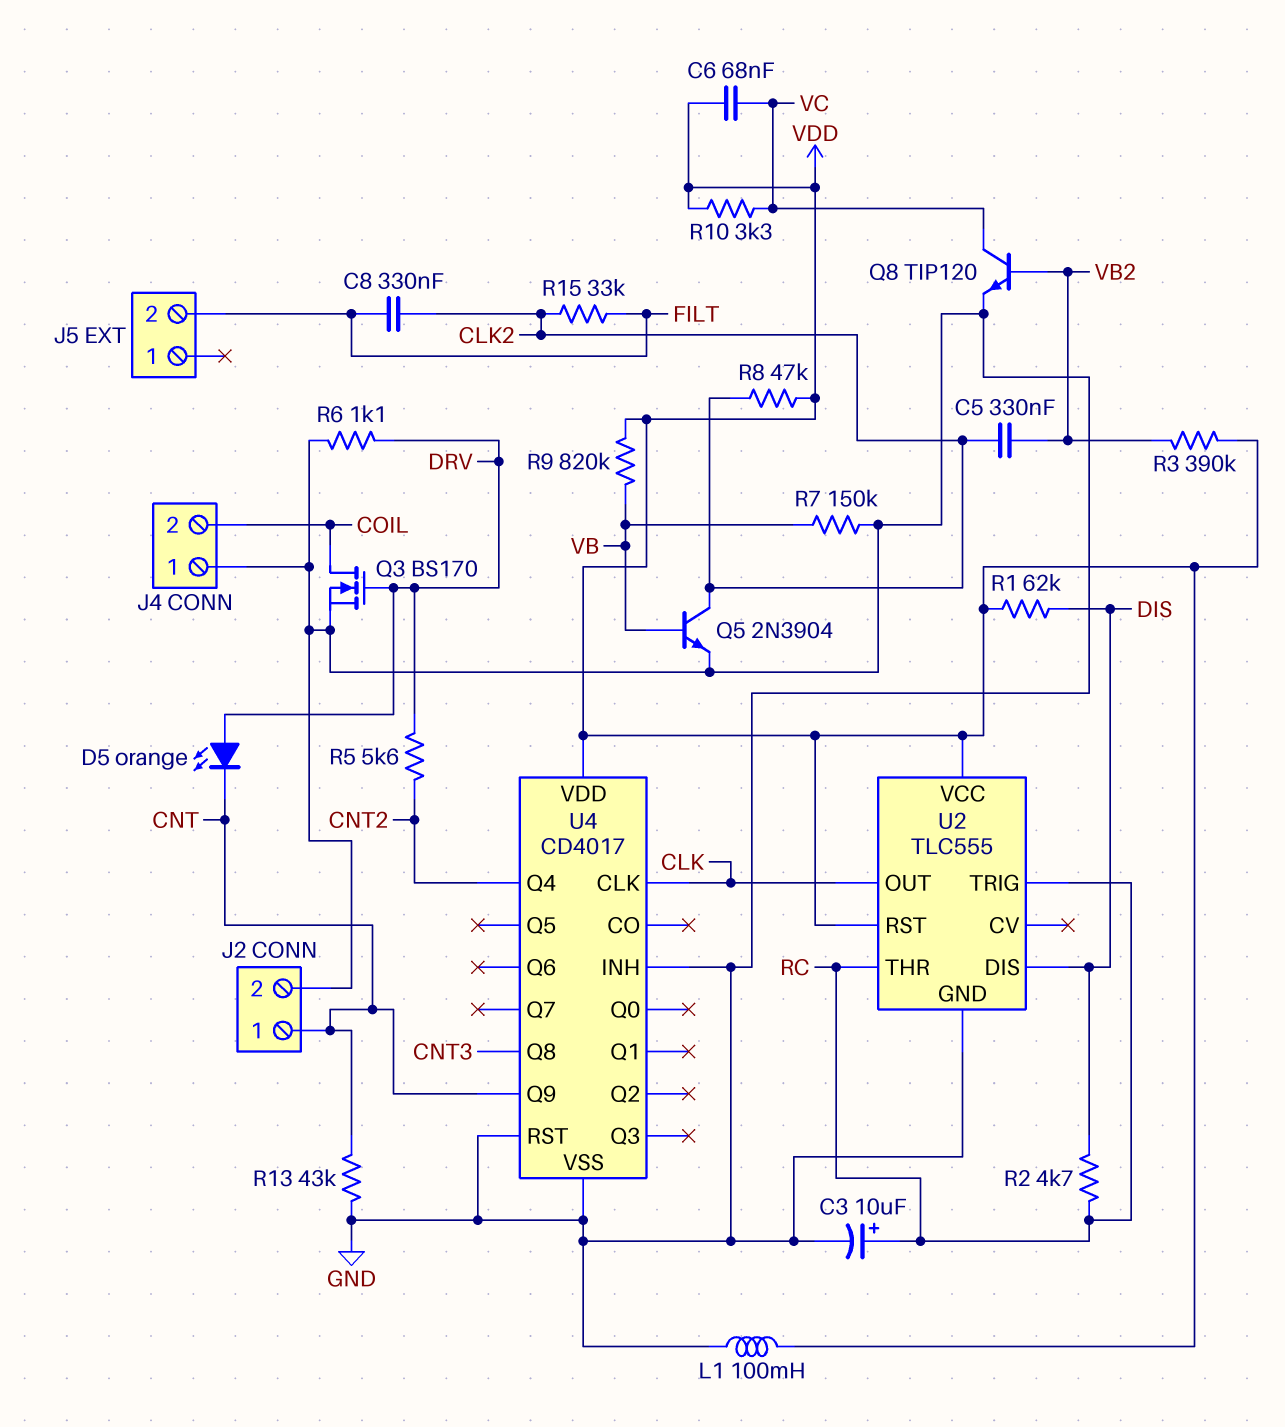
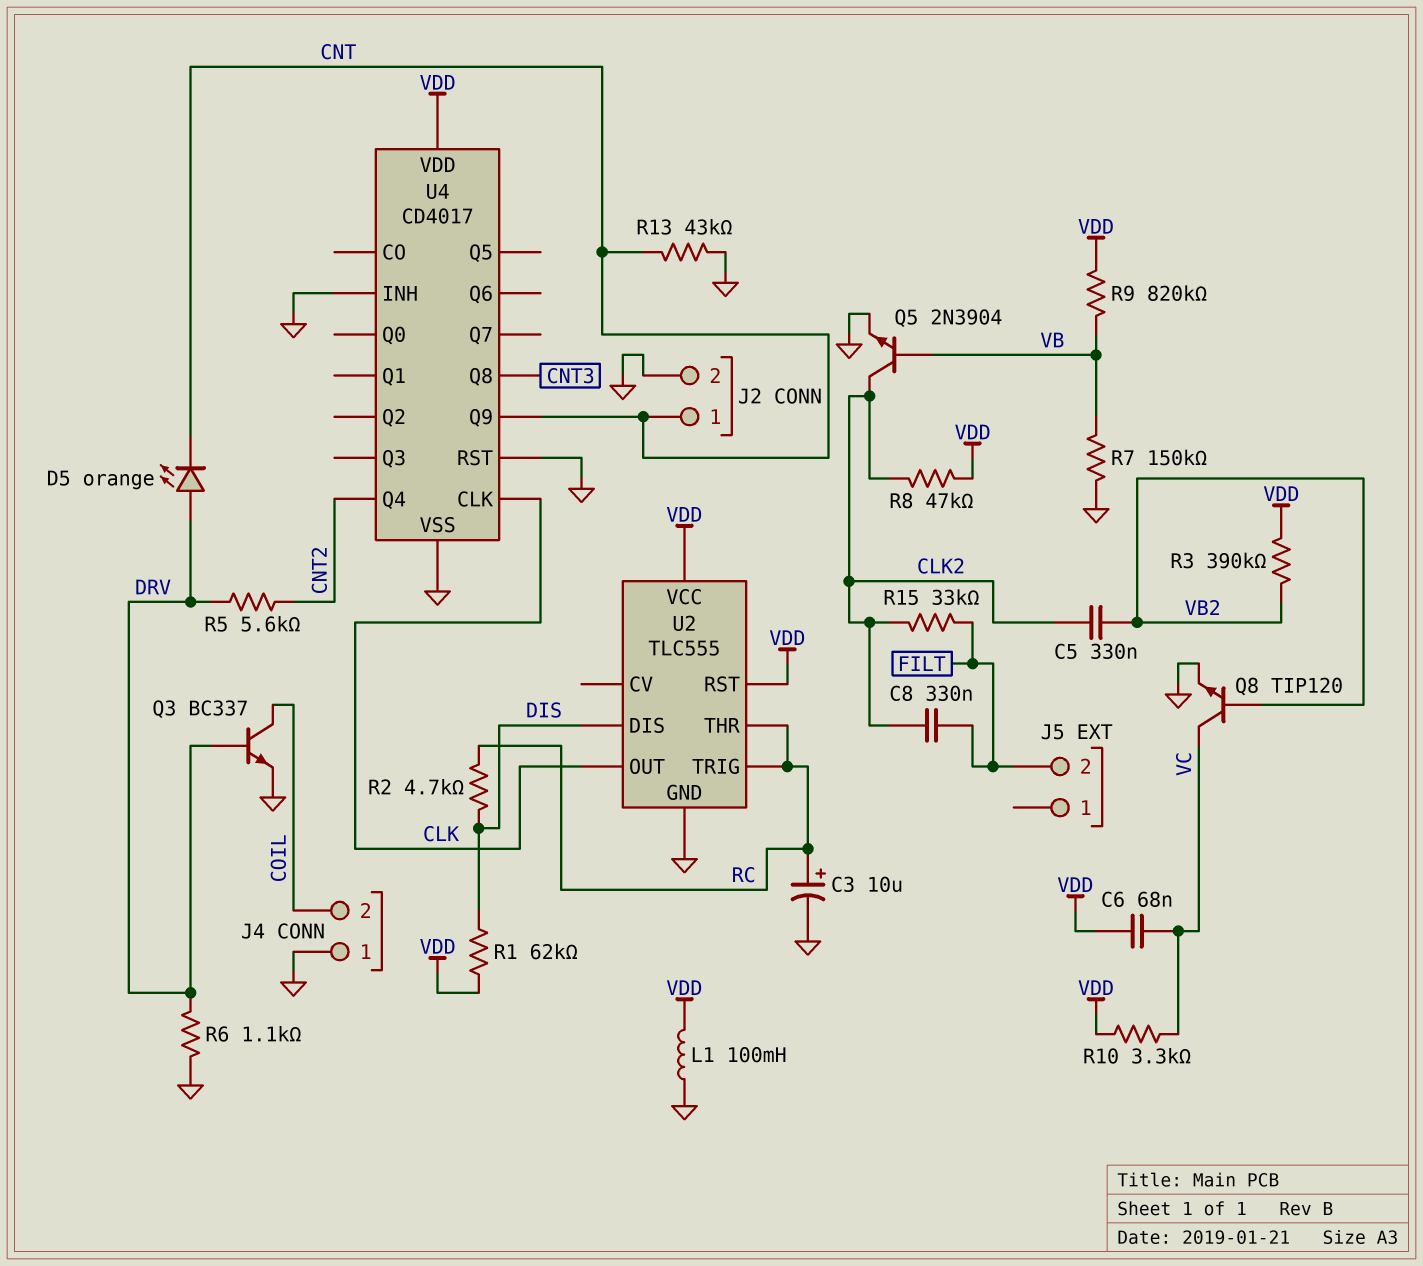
Q3: NMOS BS170 (G DRV, D COIL, S GND) -> NPN BC337 (B DRV, C COIL, E GND)

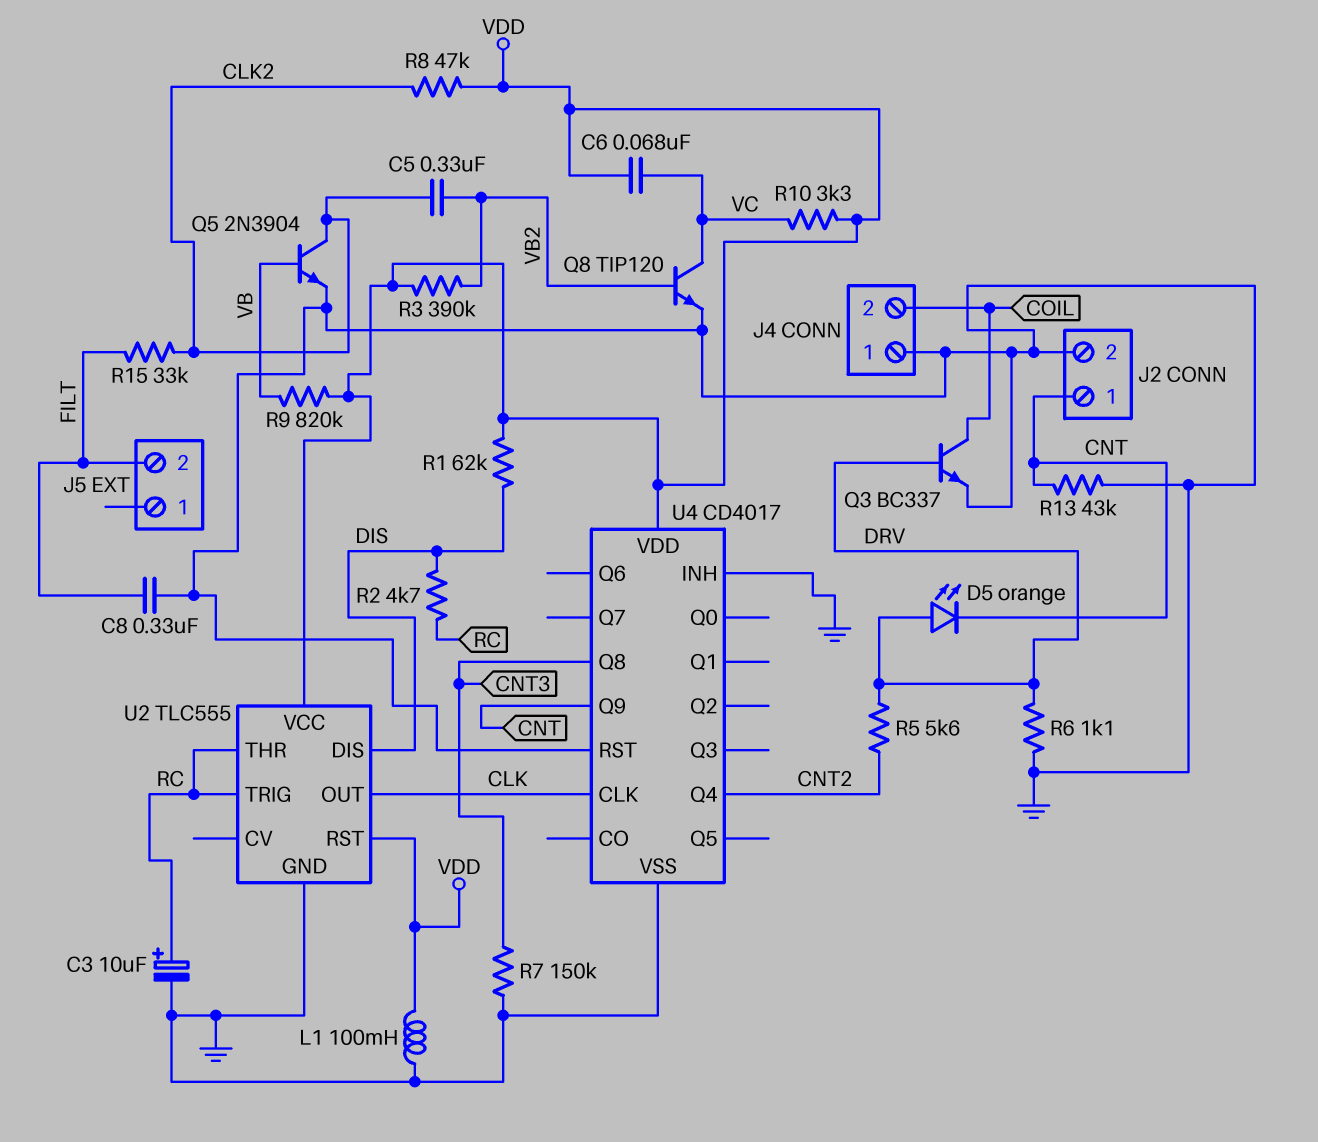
C8: 330nF (CLK2, FILT) -> 330nF (FILT, GND)
R7: 150k (GND, VB) -> 150k (CNT3, GND)

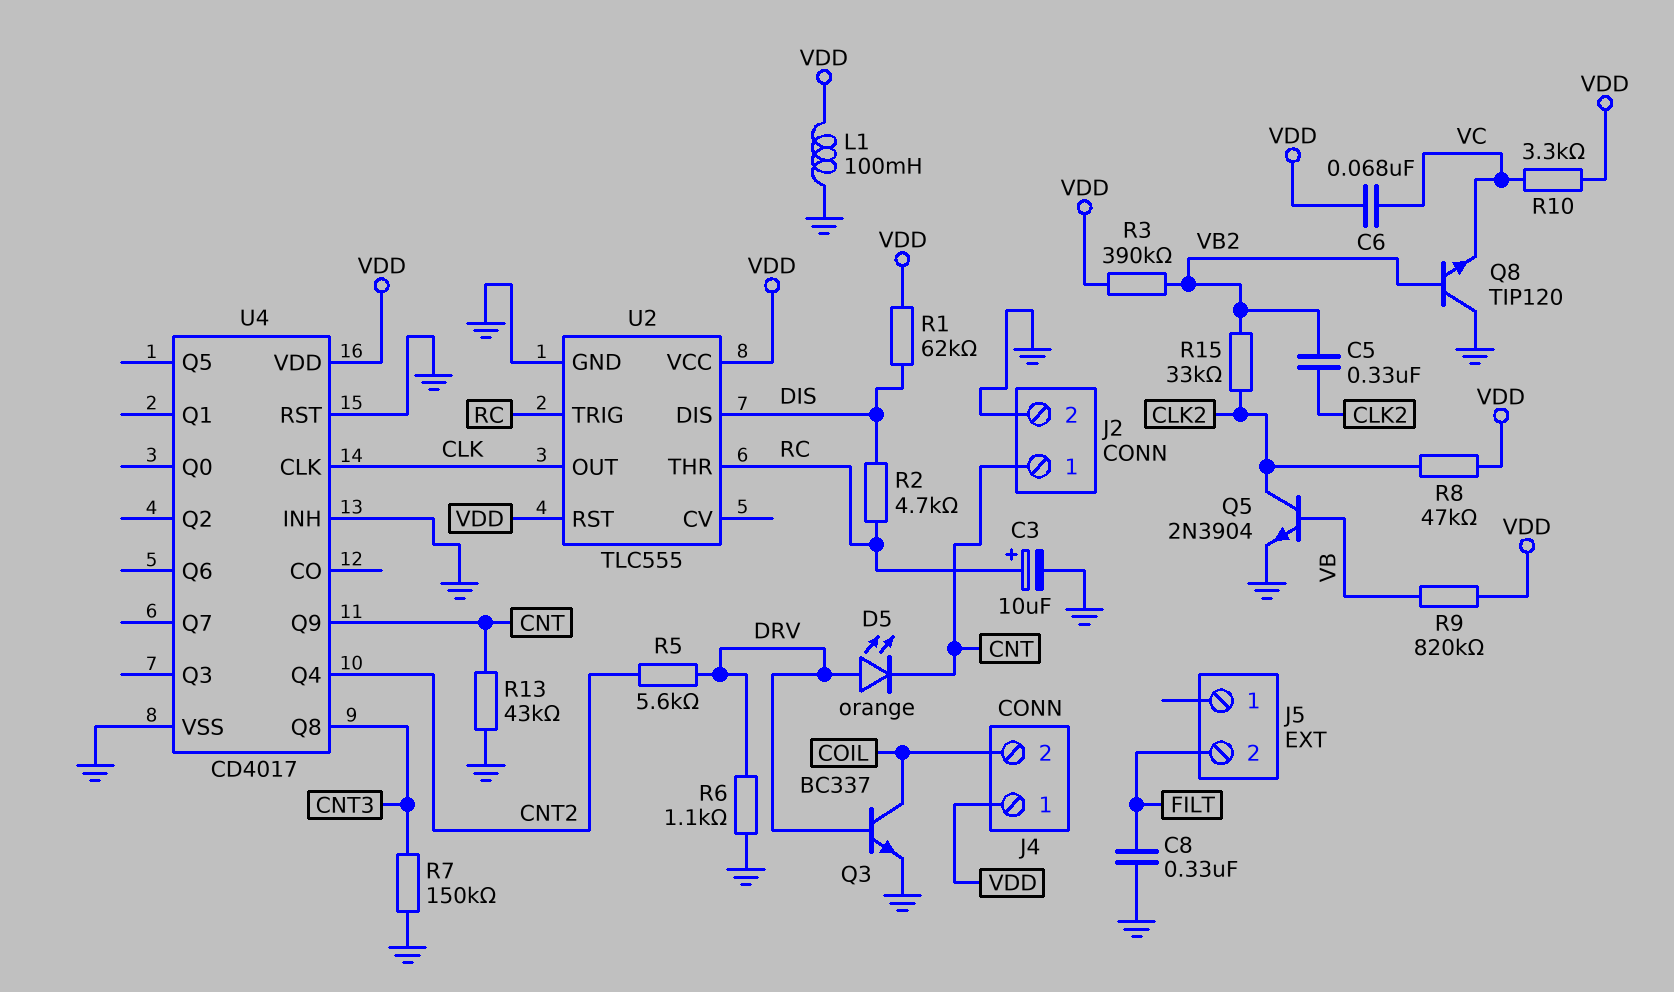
J4 pin 1: GND -> VDD
Q8: NPN TIP120 (B VB2, C VC, E GND) -> NPN TIP120 (B VB2, C GND, E VC)
R15: 33k (CLK2, FILT) -> 33k (CLK2, VB2)

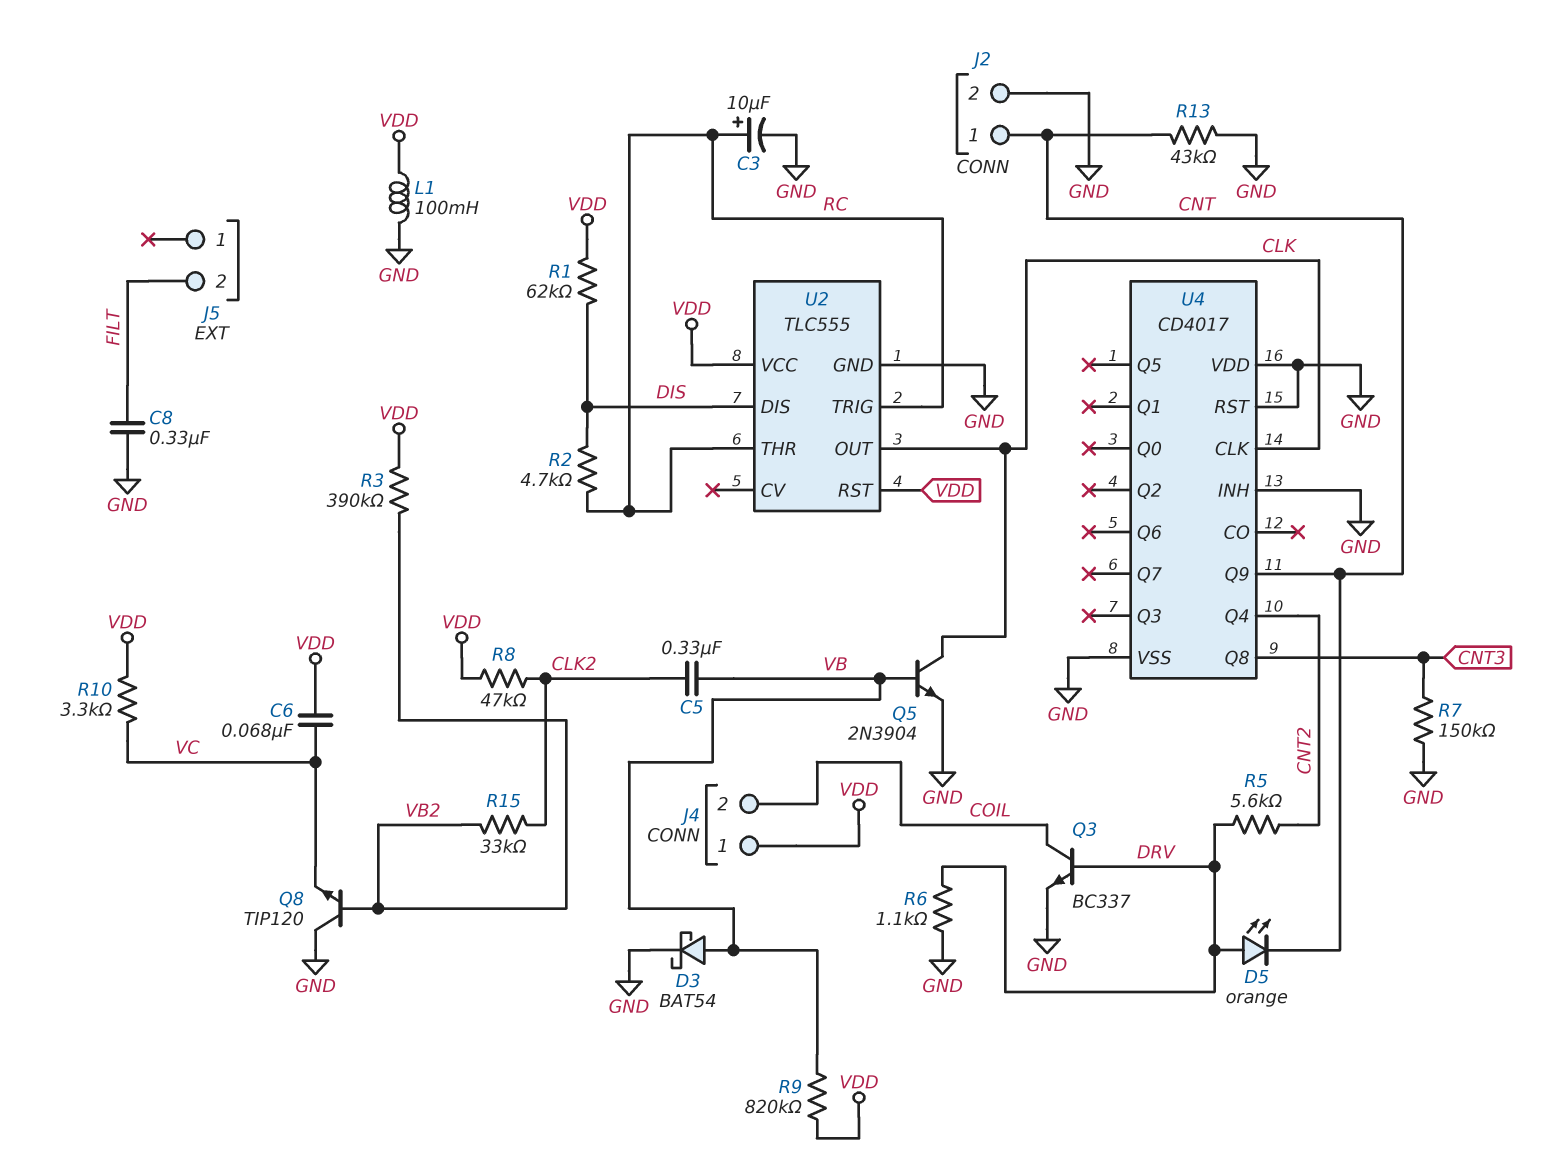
C5: 330nF (CLK2, VB2) -> 330nF (CLK2, VB)
D3: none -> schottky BAT54 (A VB, K GND)
Q5: NPN 2N3904 (B VB, C CLK2, E GND) -> NPN 2N3904 (B VB, C CLK, E GND)
U4 pin VDD: VDD -> GND

